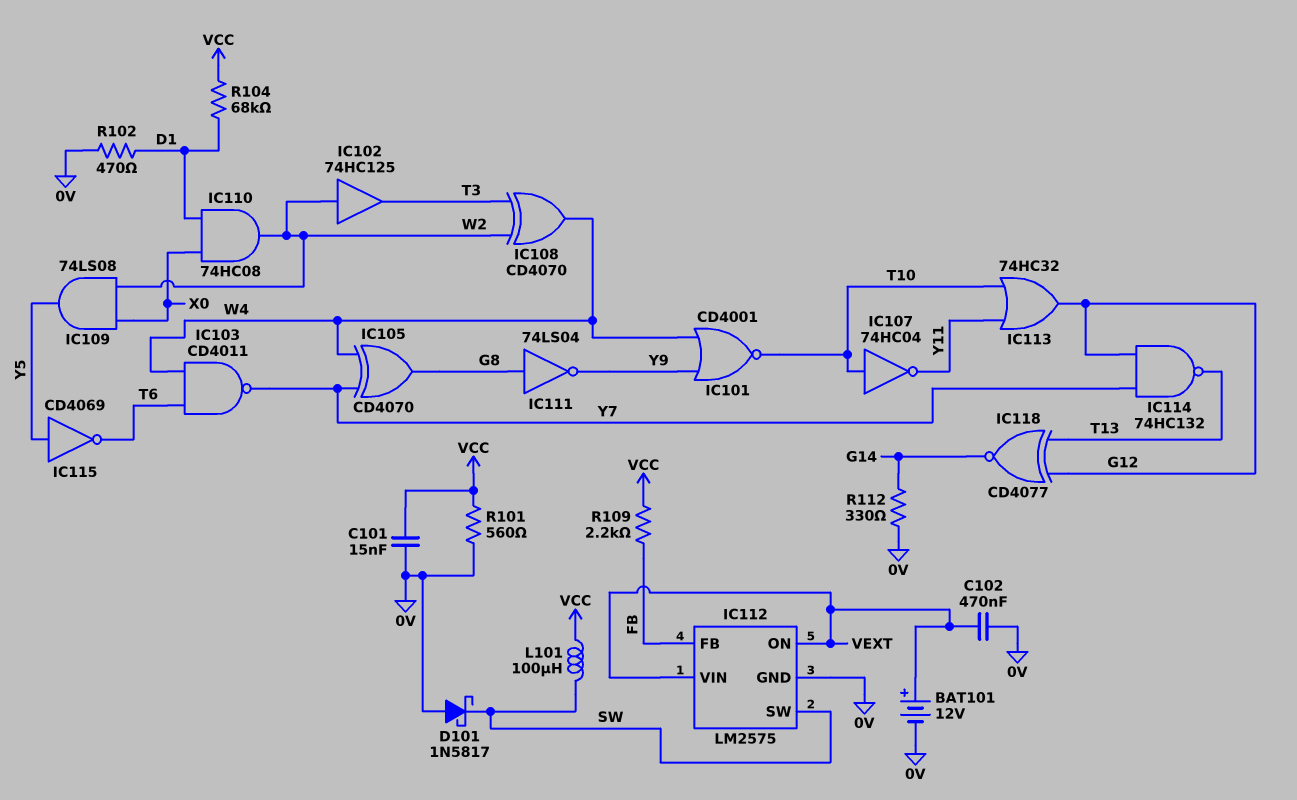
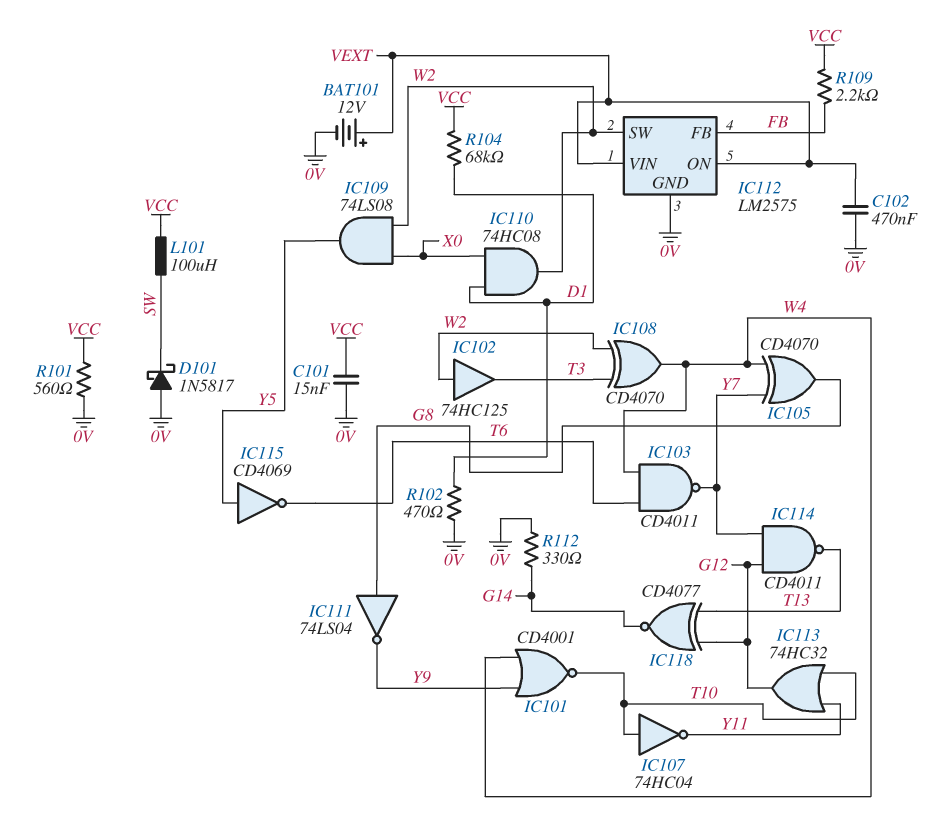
IC112 pin SW: SW -> W2
IC114: NAND 74HC132 (in G12, in Y7, out T13) -> NAND CD4011 (in G12, in Y7, out T13)

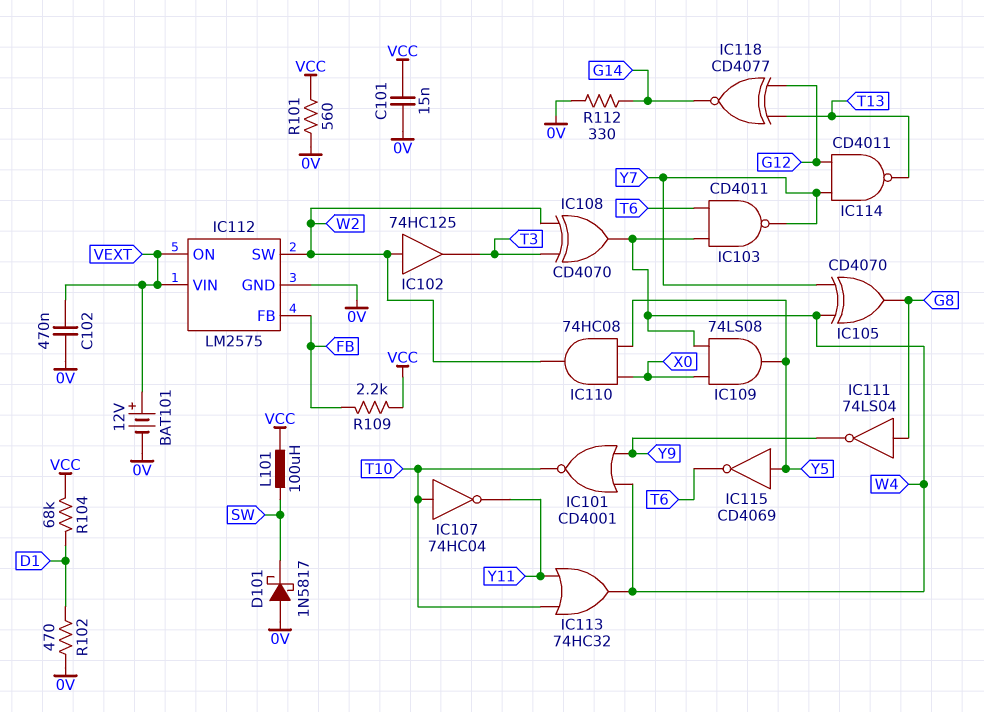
IC109: AND 74LS08 (in W2, in X0, out Y5) -> AND 74LS08 (in W4, in X0, out Y5)
IC110: AND 74HC08 (in D1, in X0, out W2) -> AND 74HC08 (in X0, in Y5, out W2)
IC113: OR 74HC32 (in T10, in Y11, out G12) -> OR 74HC32 (in T10, in Y11, out W4)

